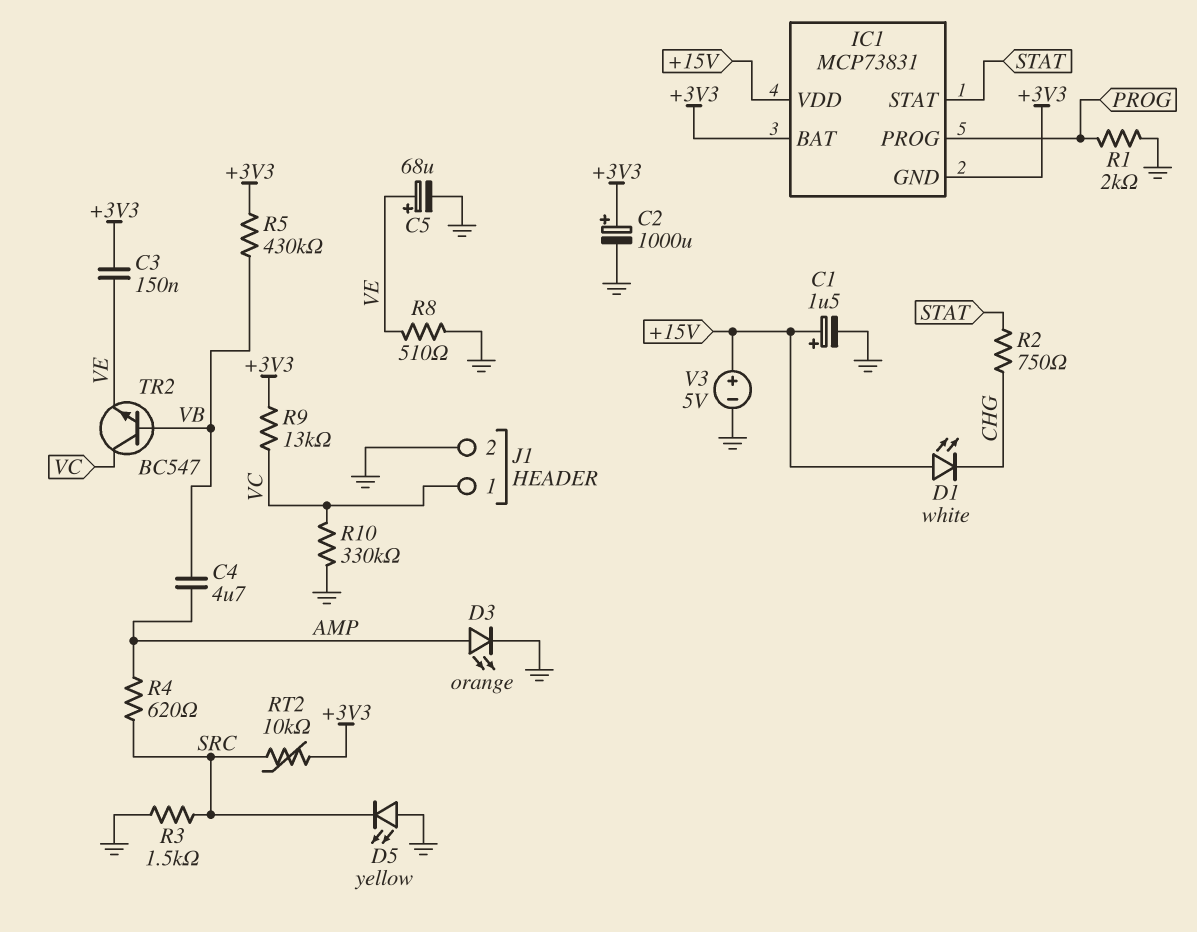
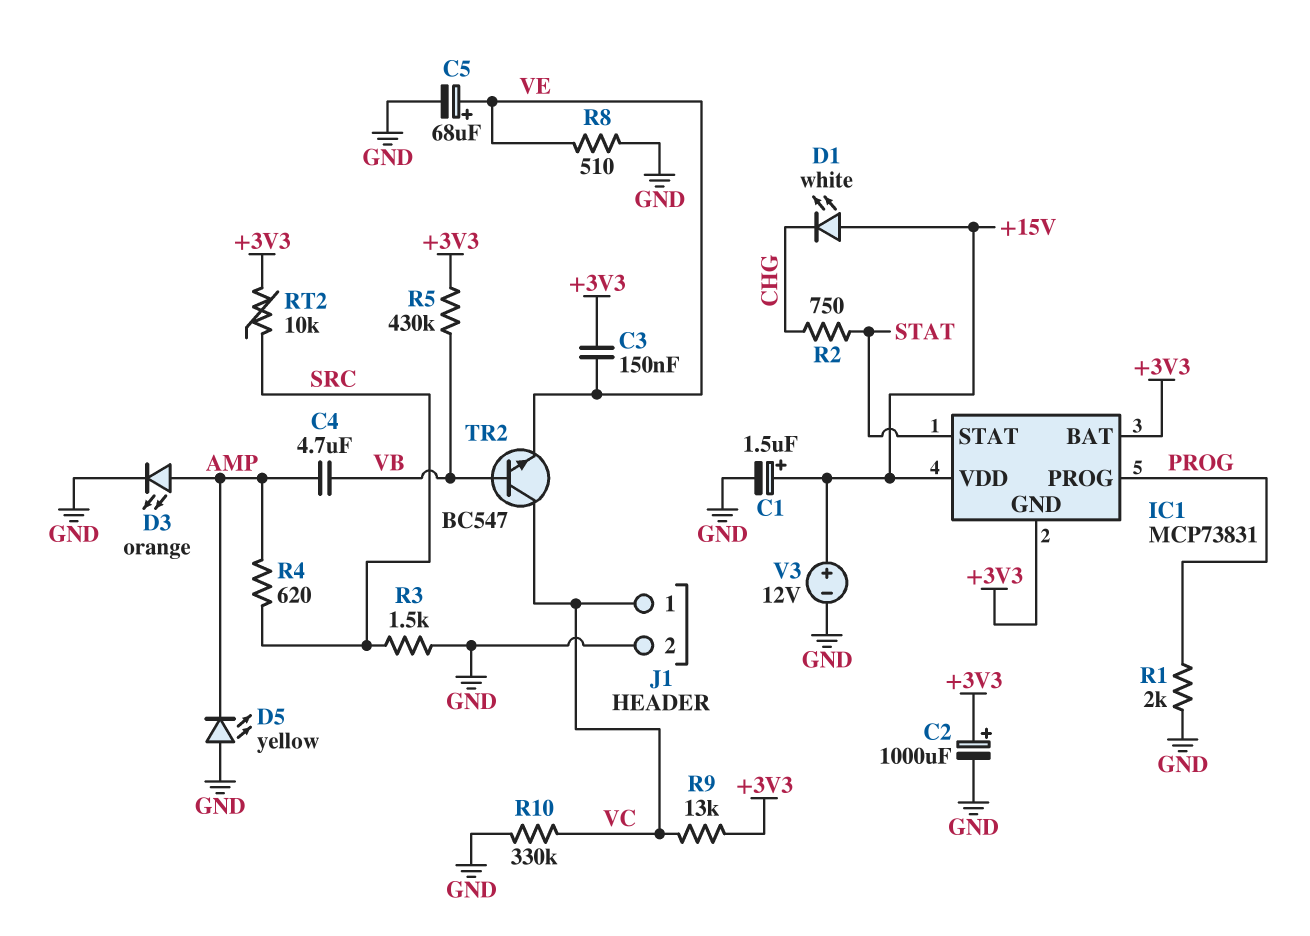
D5: LED yellow (A GND, K SRC) -> LED yellow (A GND, K AMP)
V3: 5V (plus +15V, minus GND) -> 12V (plus +15V, minus GND)

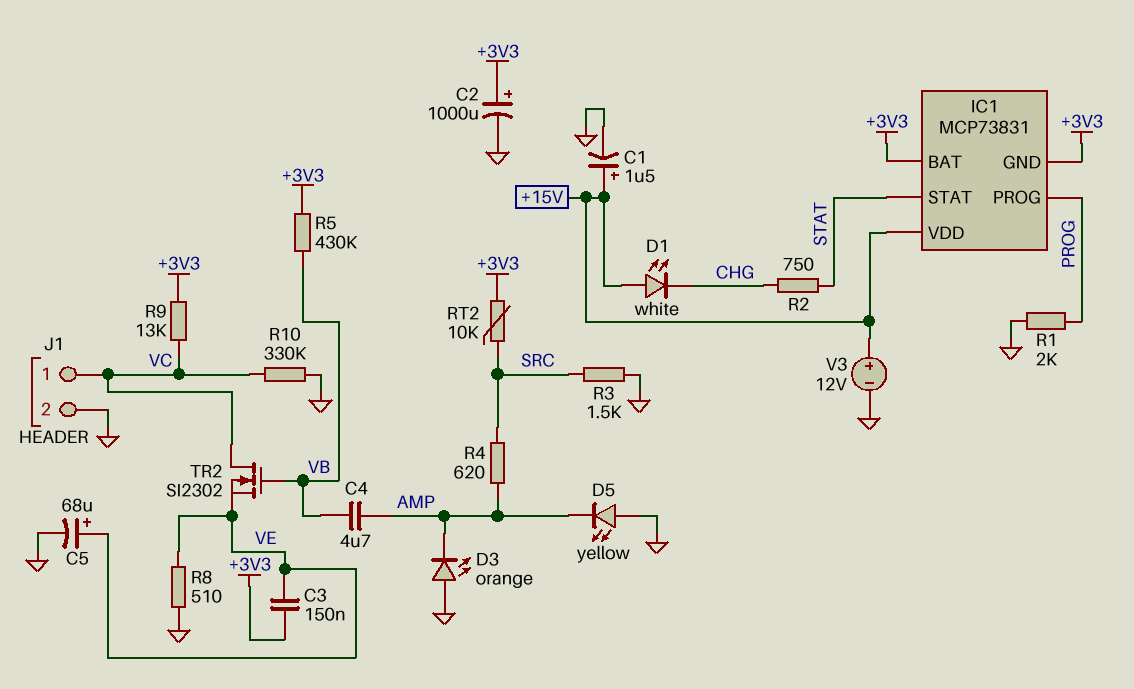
D3: LED orange (A AMP, K GND) -> LED orange (A GND, K AMP)
TR2: NPN BC547 (B VB, C VC, E VE) -> NMOS SI2302 (G VB, D VC, S VE)

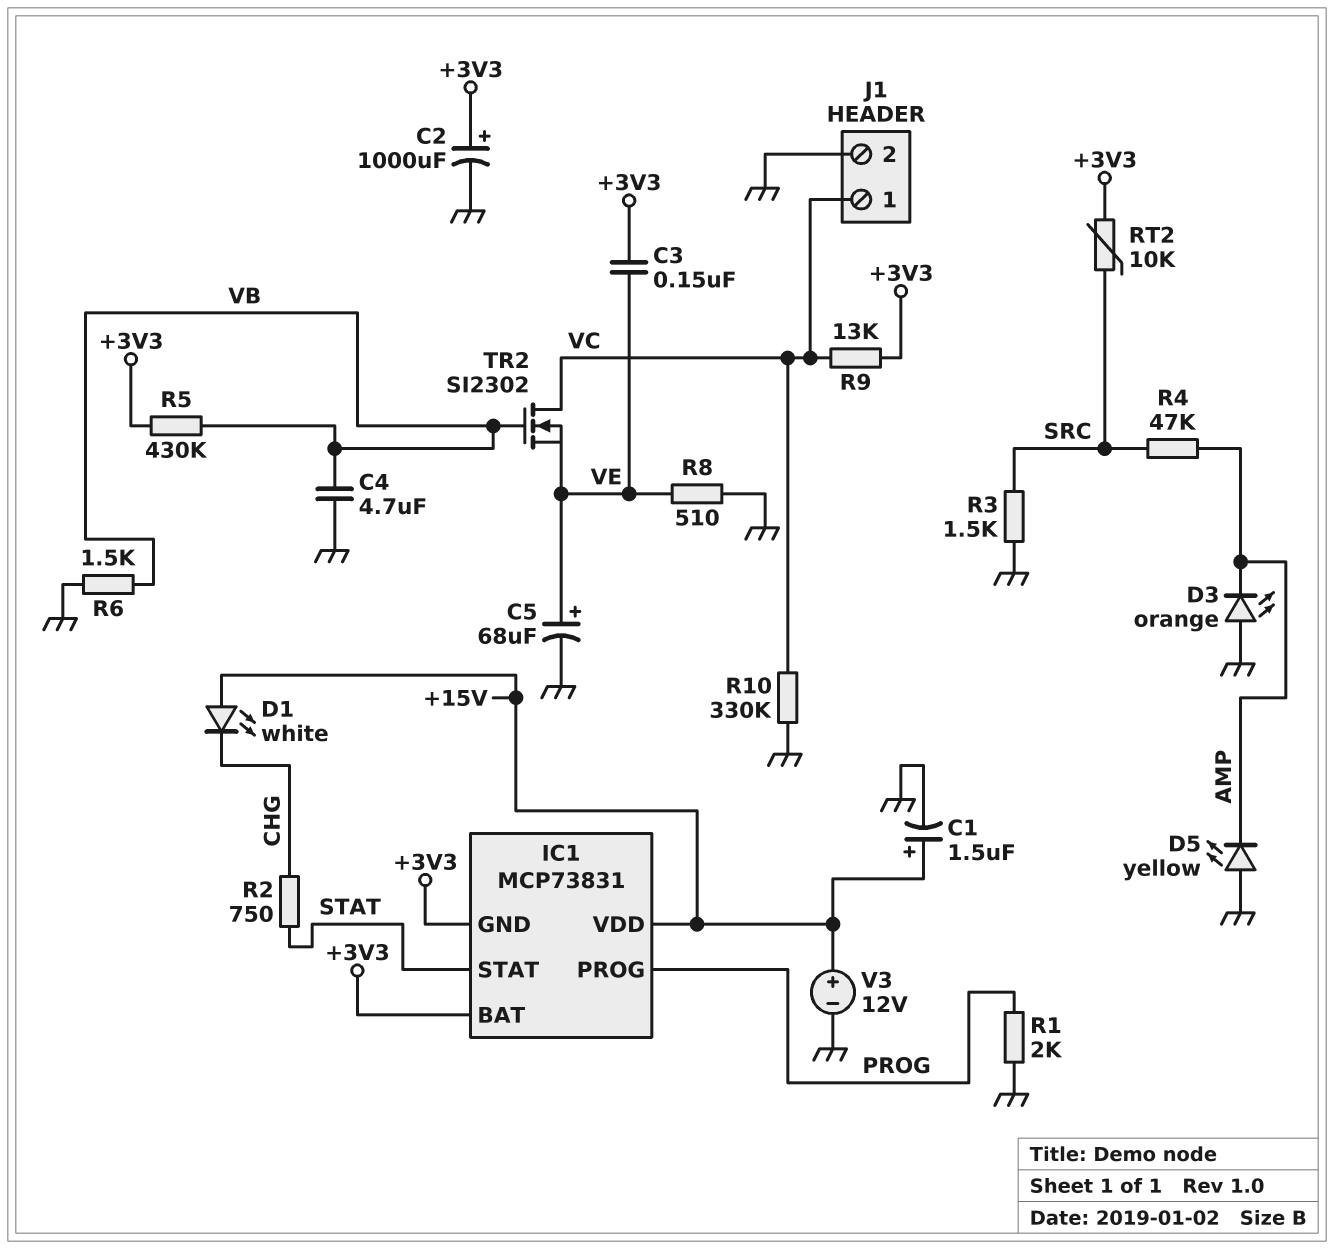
C4: 4.7uF (AMP, VB) -> 4.7uF (GND, VB)
R4: 620 (AMP, SRC) -> 47k (AMP, SRC)
R6: none -> 1.5k (GND, VB)

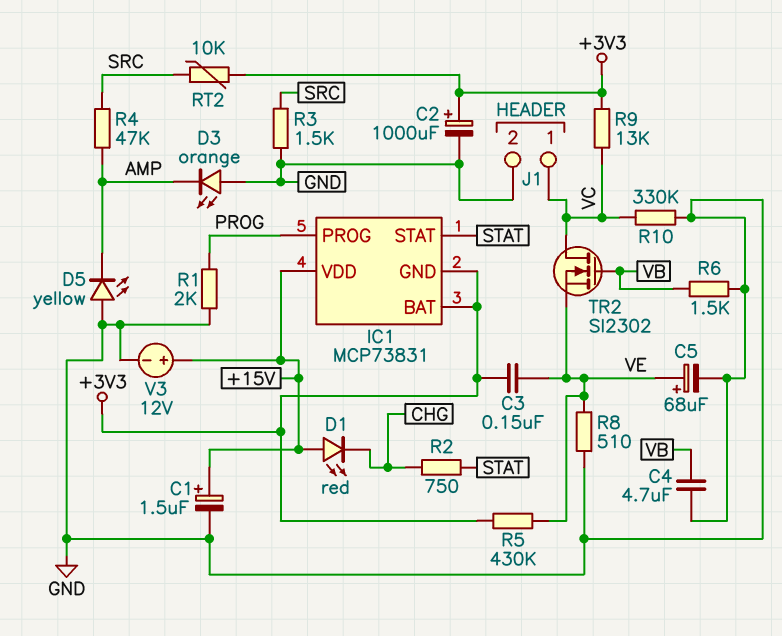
D1: LED white (A +15V, K CHG) -> LED red (A +15V, K CHG)
R5: 430k (+3V3, VB) -> 430k (+3V3, VE)

